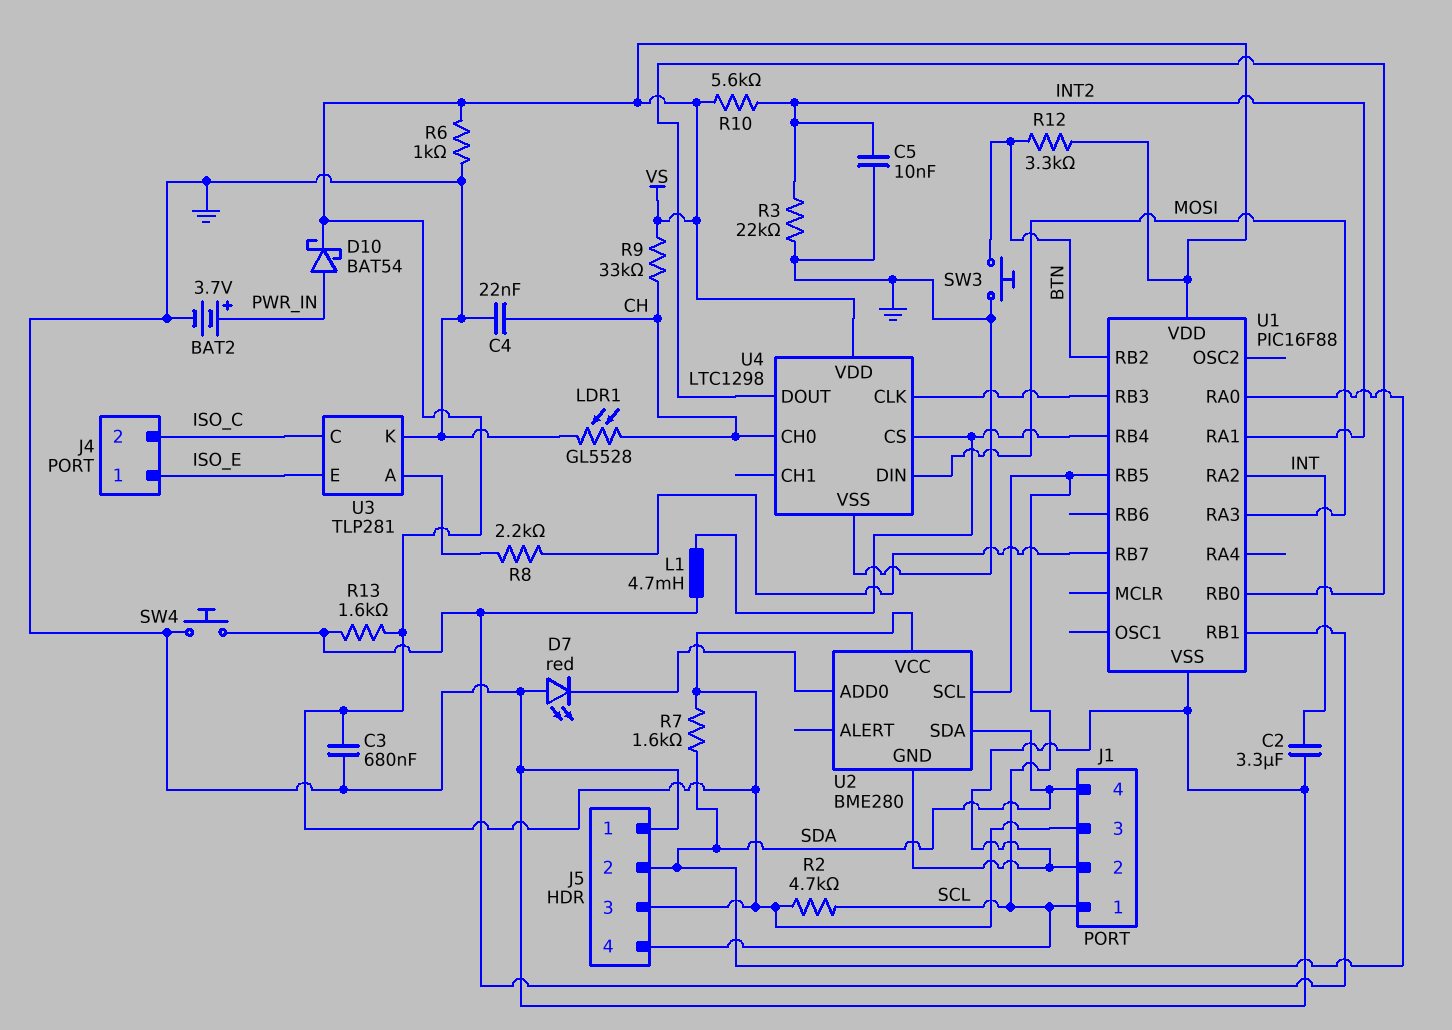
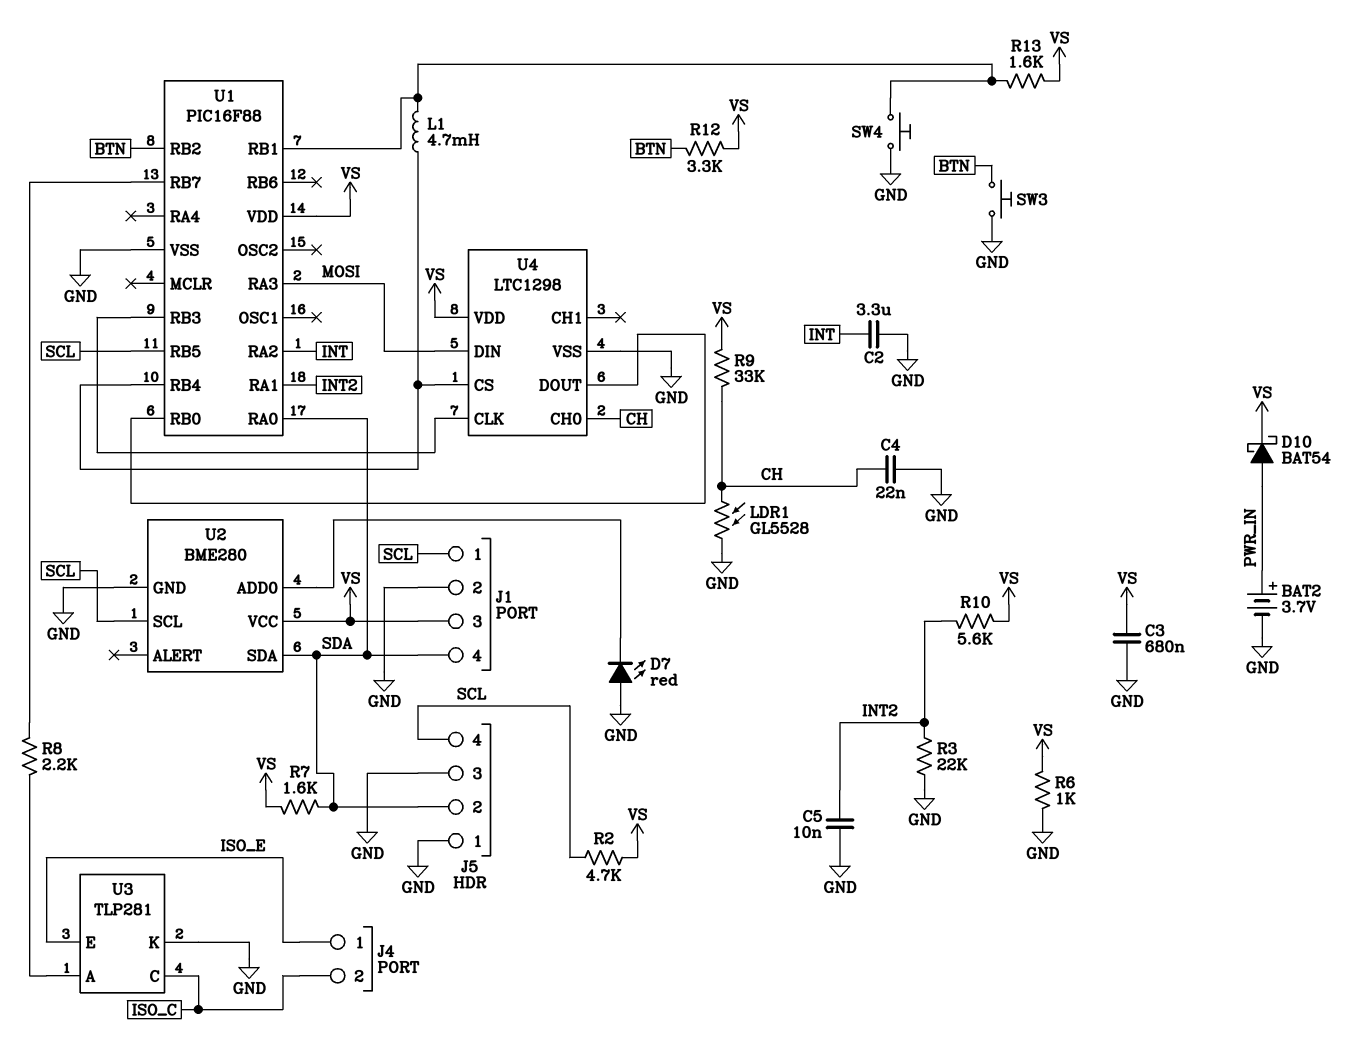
J5 pin 3: VS -> GND

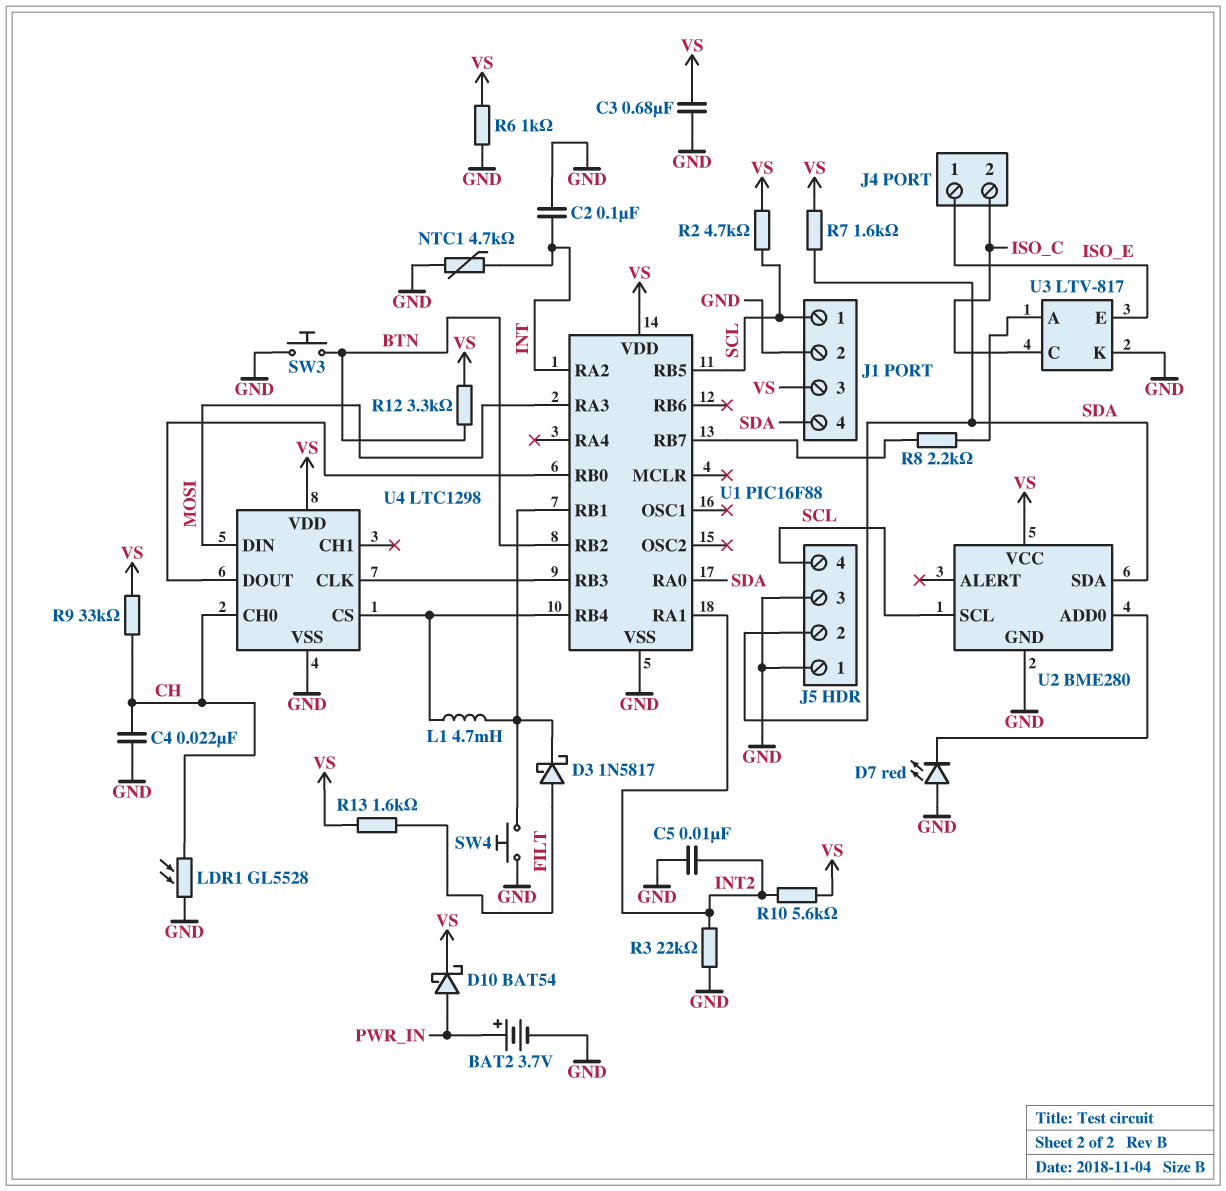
C2: 3.3uF (GND, INT) -> 100nF (GND, INT)
D3: none -> schottky 1N5817 (A FILT, K U1/RB1)
NTC1: none -> 4.7k (GND, INT)
R13: 1.6k (U1/RB1, VS) -> 1.6k (FILT, VS)
U3: TLP281 -> LTV-817

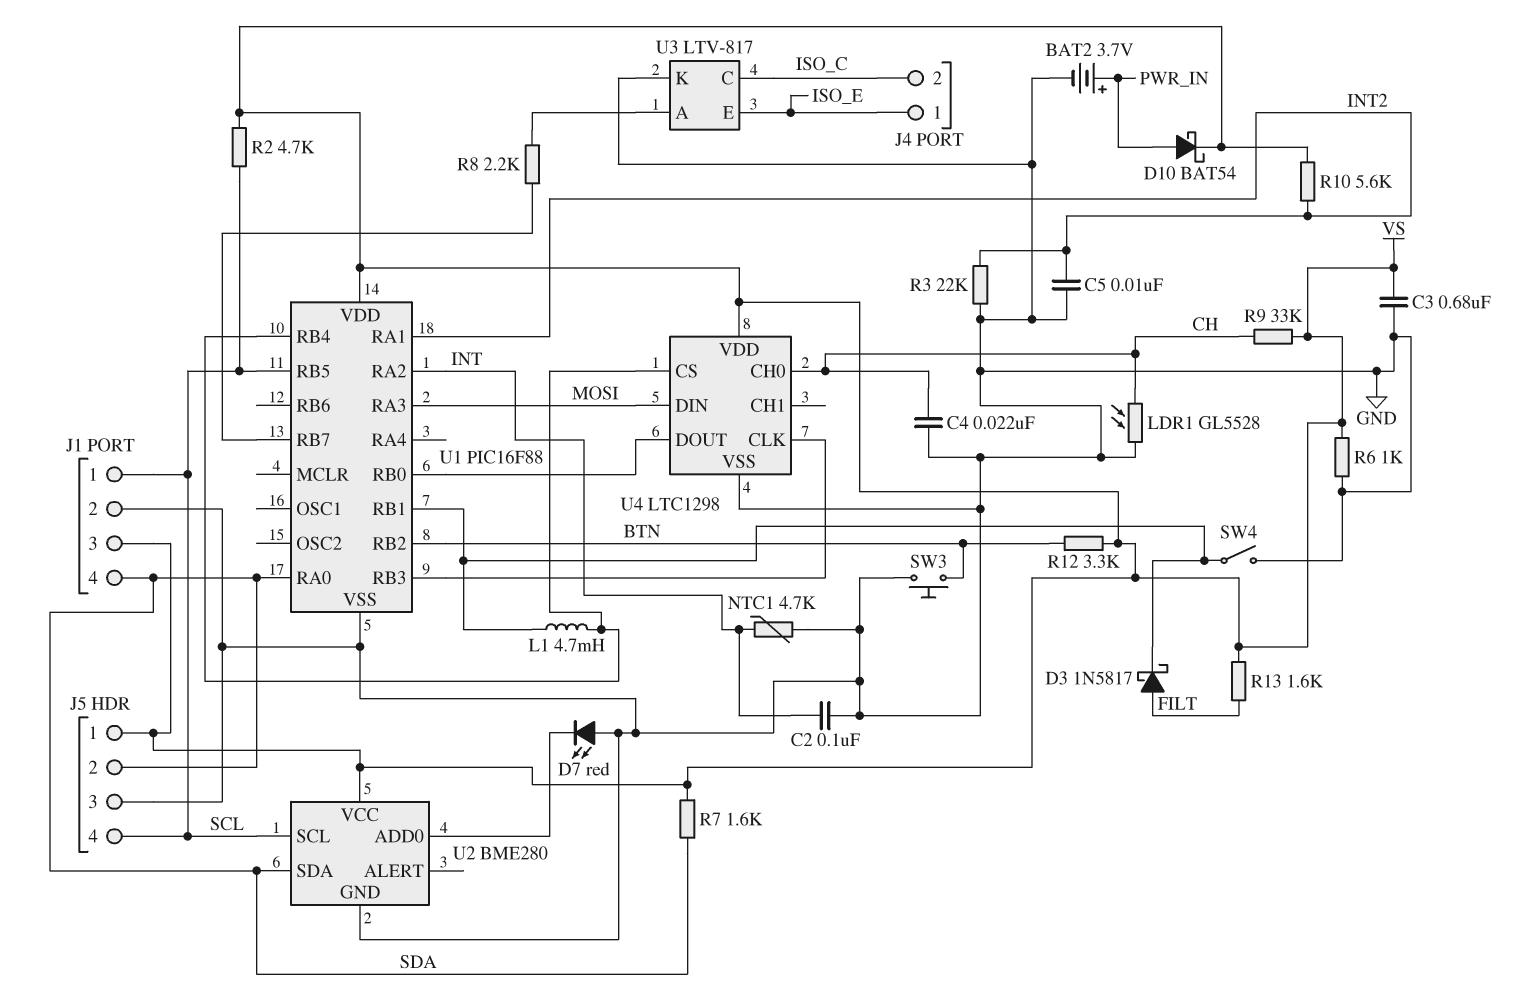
J5 pin 1: GND -> VS
SW4: button (GND, U1/RB1) -> switch (GND, U1/RB1)

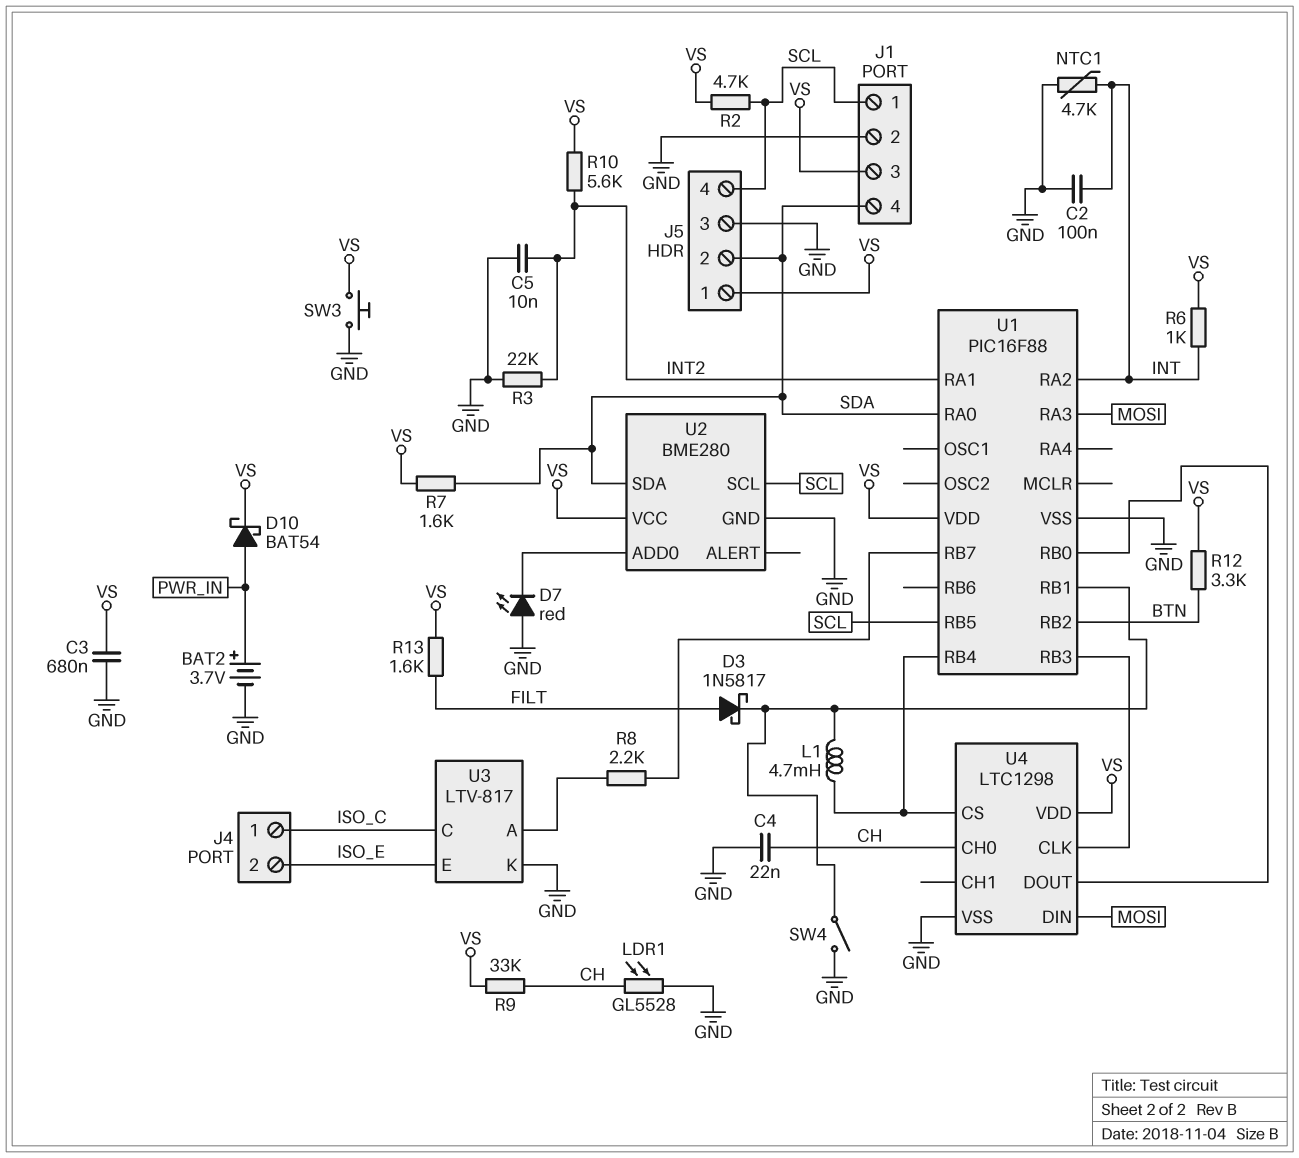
J4 pin 1: ISO_E -> ISO_C
J4 pin 2: ISO_C -> ISO_E
R6: 1k (GND, VS) -> 1k (INT, VS)
SW3: button (BTN, GND) -> button (GND, VS)

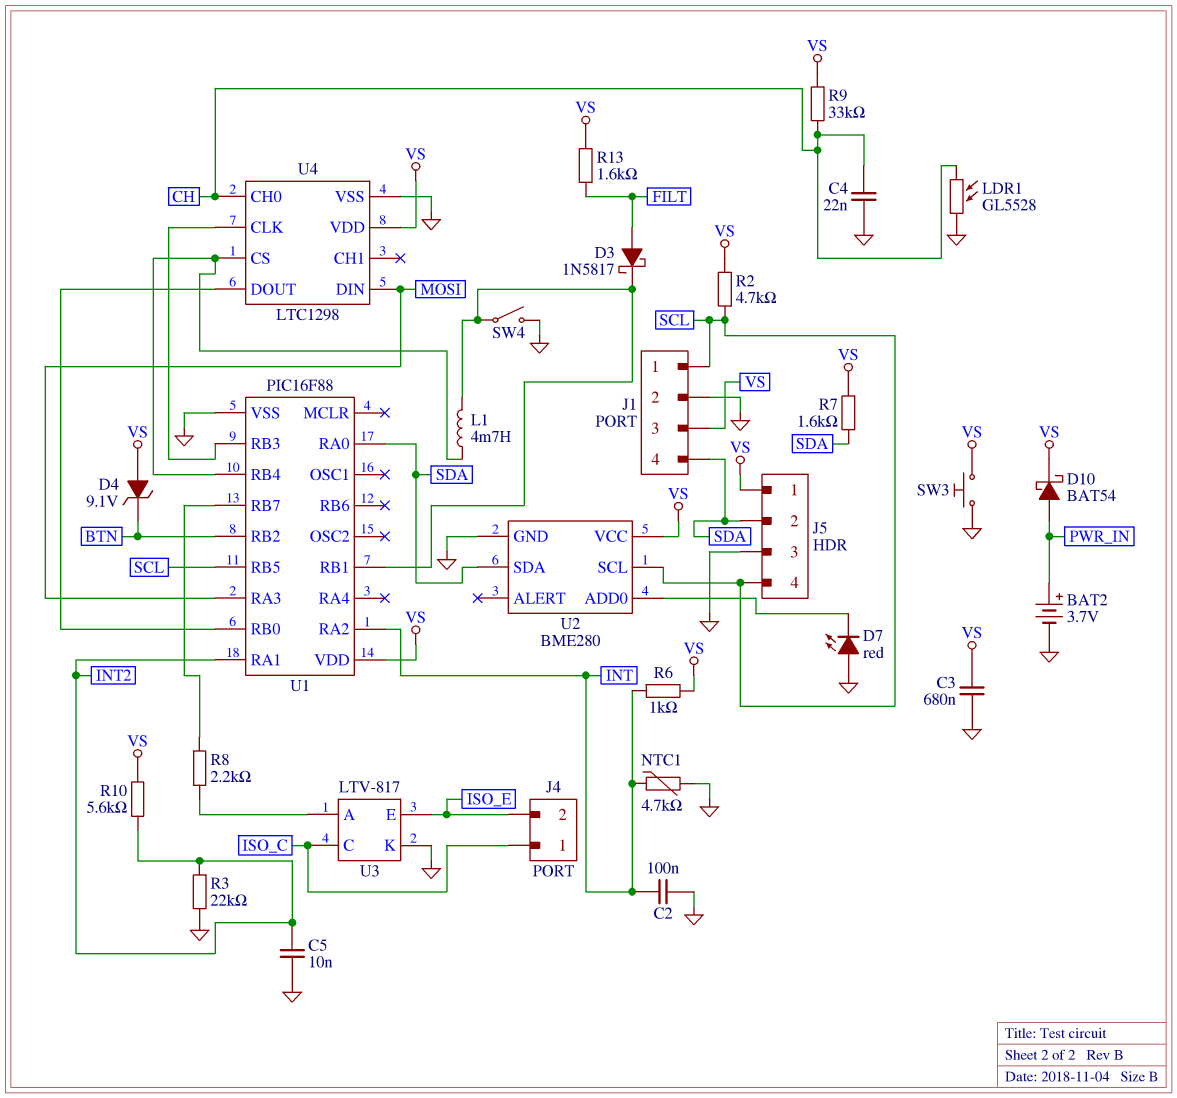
D4: none -> zener 9.1V (A VS, K BTN)
R12: 3.3k (BTN, VS) -> none

